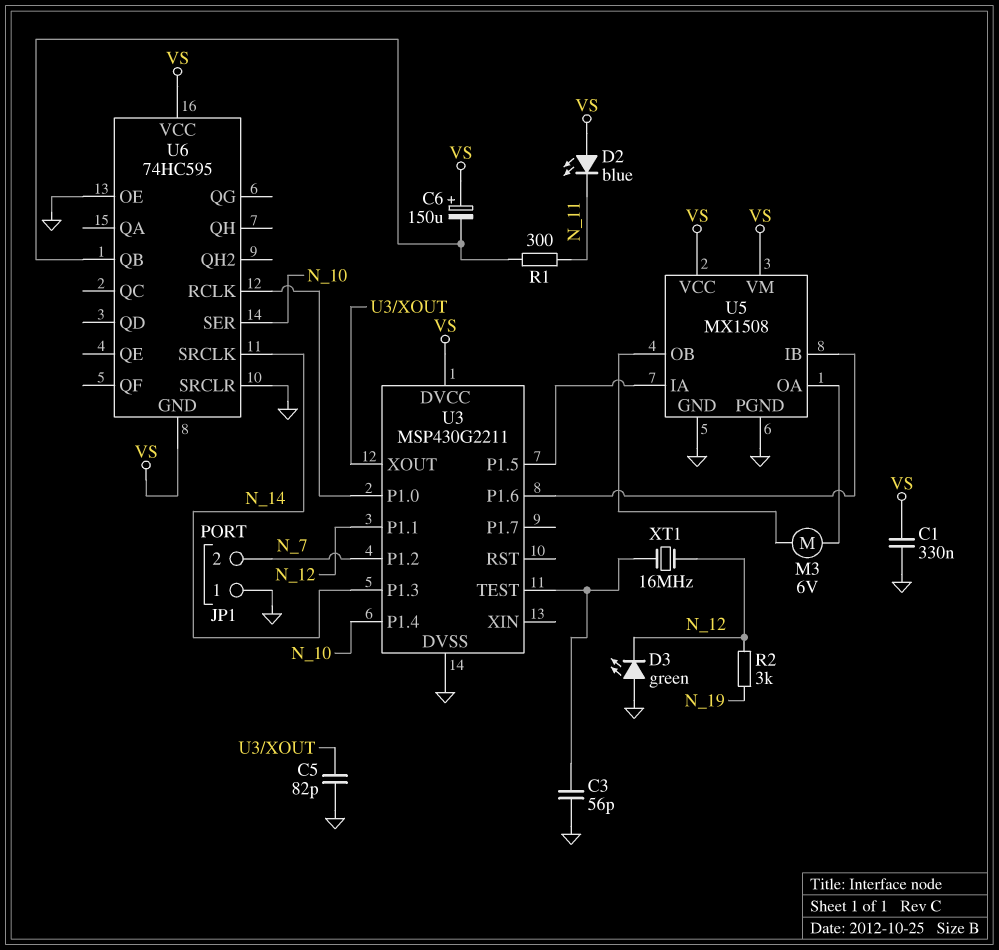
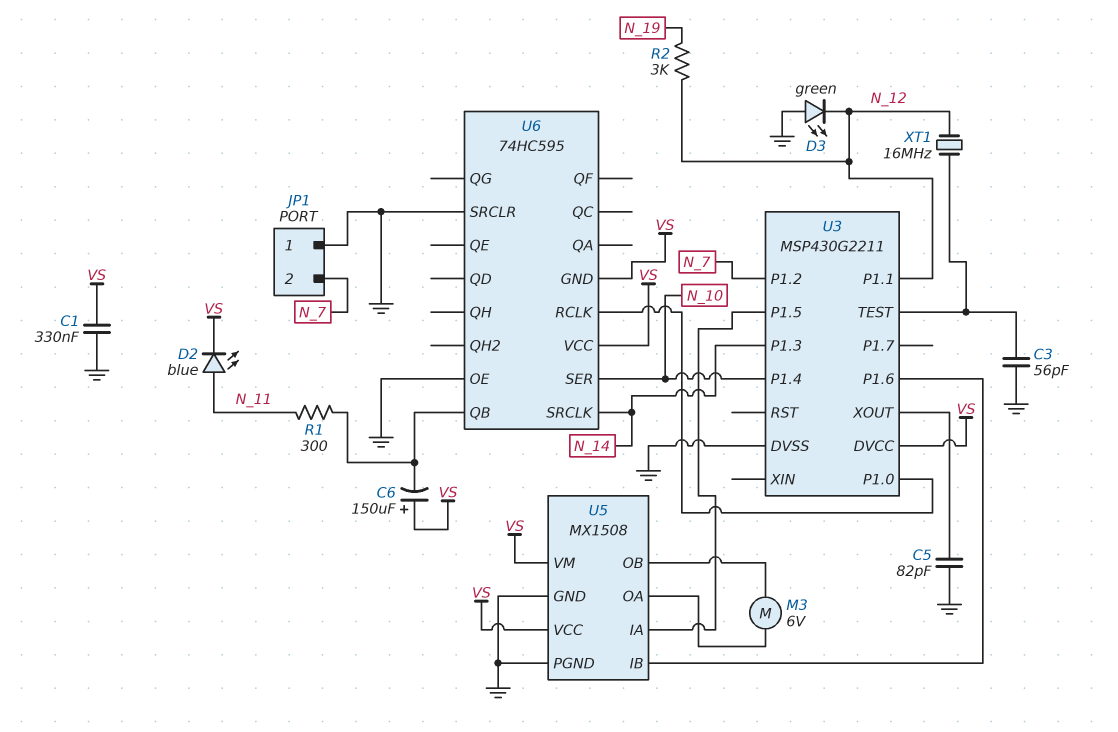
D2: LED blue (A VS, K N_11) -> LED blue (A N_11, K VS)

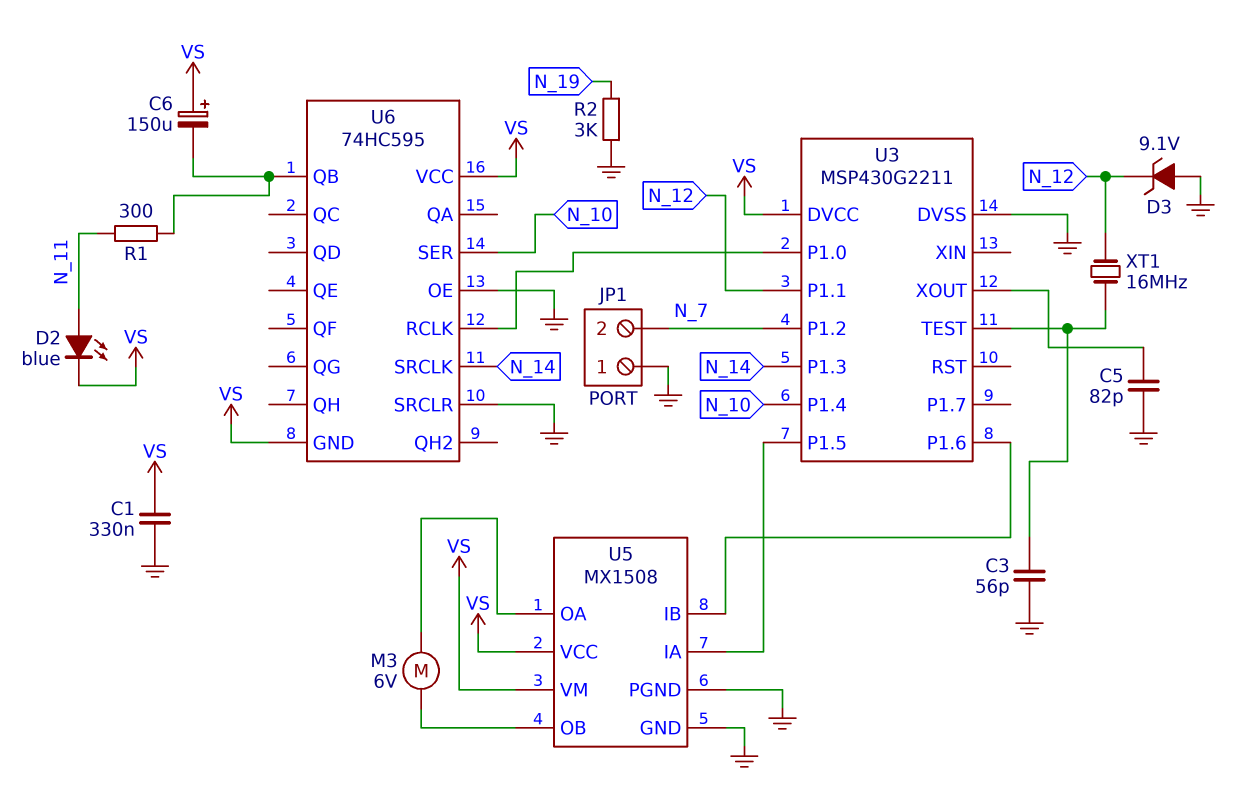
D3: LED green (A GND, K N_12) -> zener 9.1V (A GND, K N_12)
R2: 3k (N_12, N_19) -> 3k (GND, N_19)

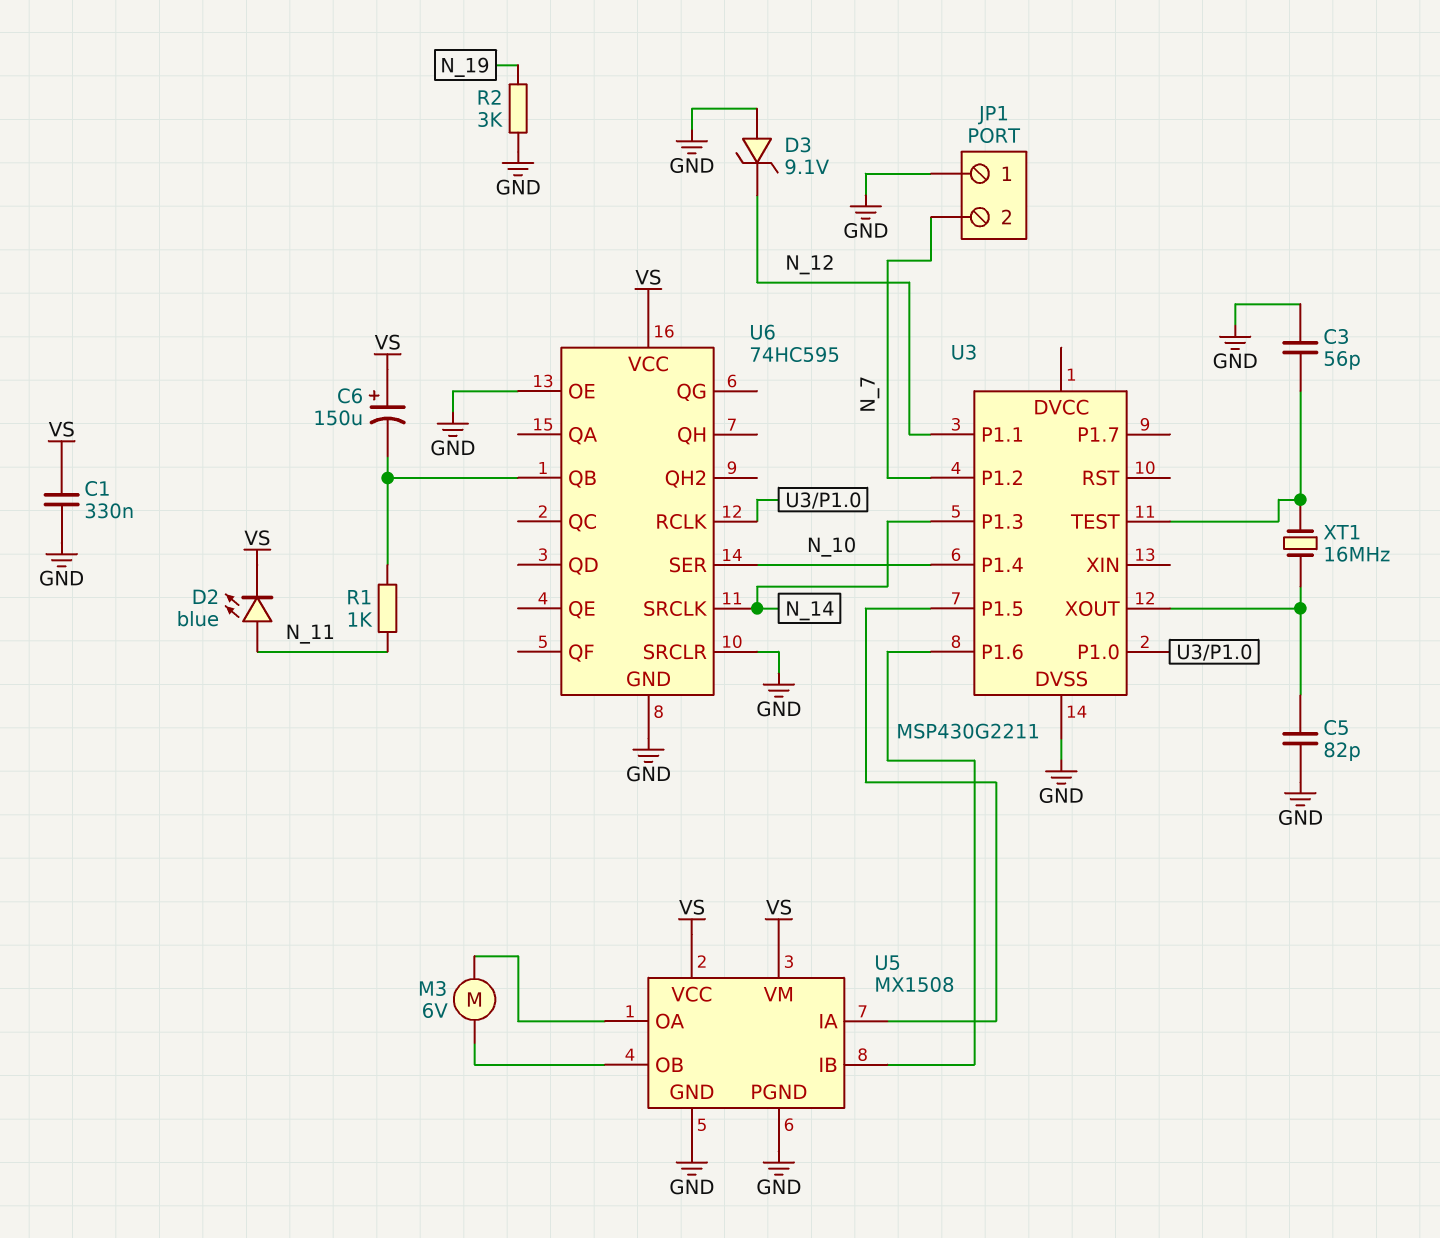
R1: 300 (N_11, U6/QB) -> 1k (N_11, U6/QB)
U3 pin DVCC: VS -> none
U6 pin GND: VS -> GND
XT1: 16MHz (N_12, U3/TEST) -> 16MHz (U3/TEST, U3/XOUT)

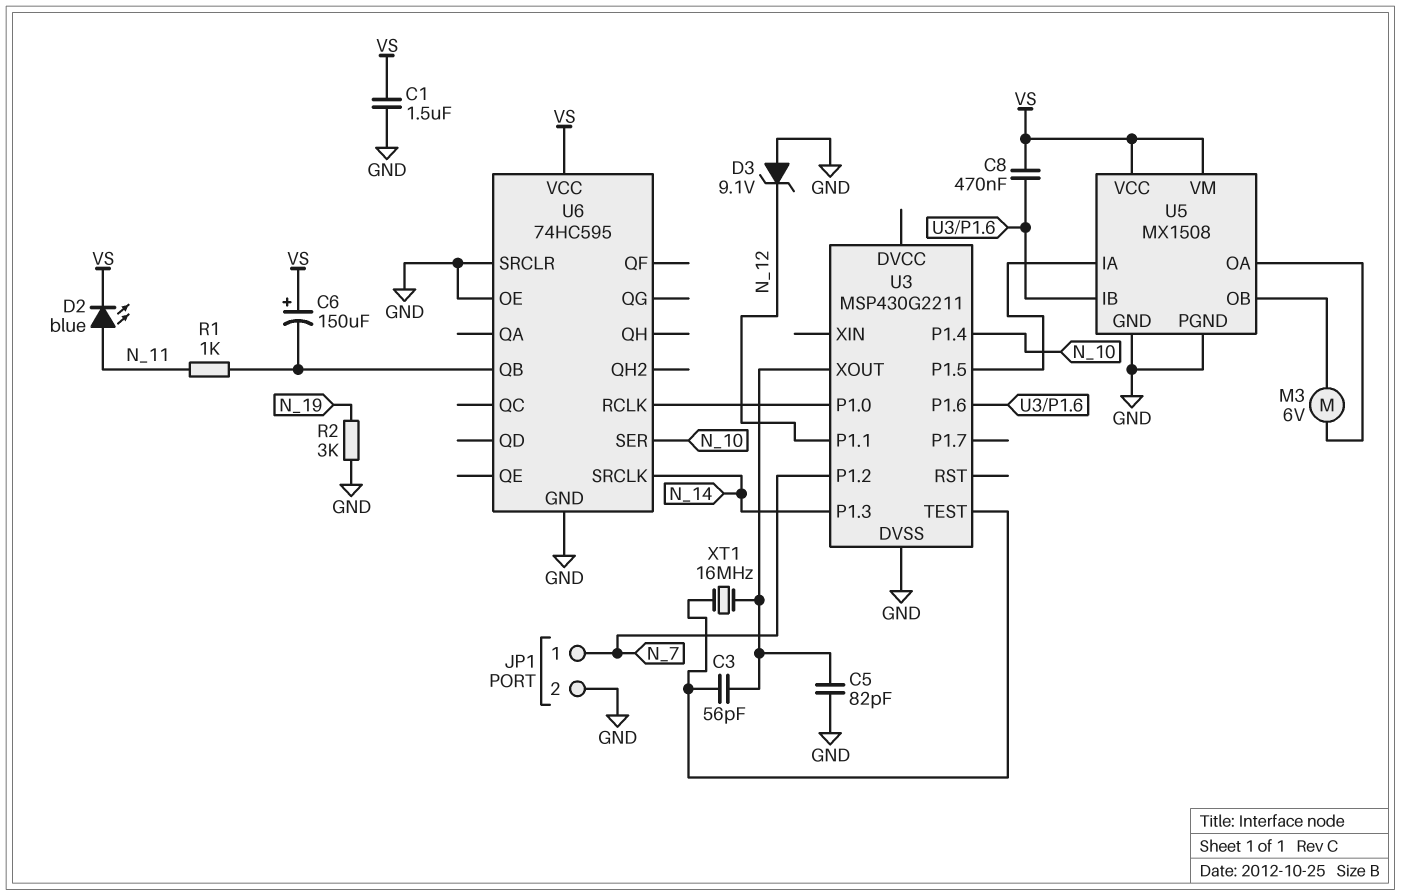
C1: 330nF (GND, VS) -> 1.5uF (GND, VS)
C3: 56pF (GND, U3/TEST) -> 56pF (U3/TEST, U3/XOUT)
C8: none -> 470nF (U3/P1.6, VS)
JP1 pin 1: GND -> N_7
JP1 pin 2: N_7 -> GND

